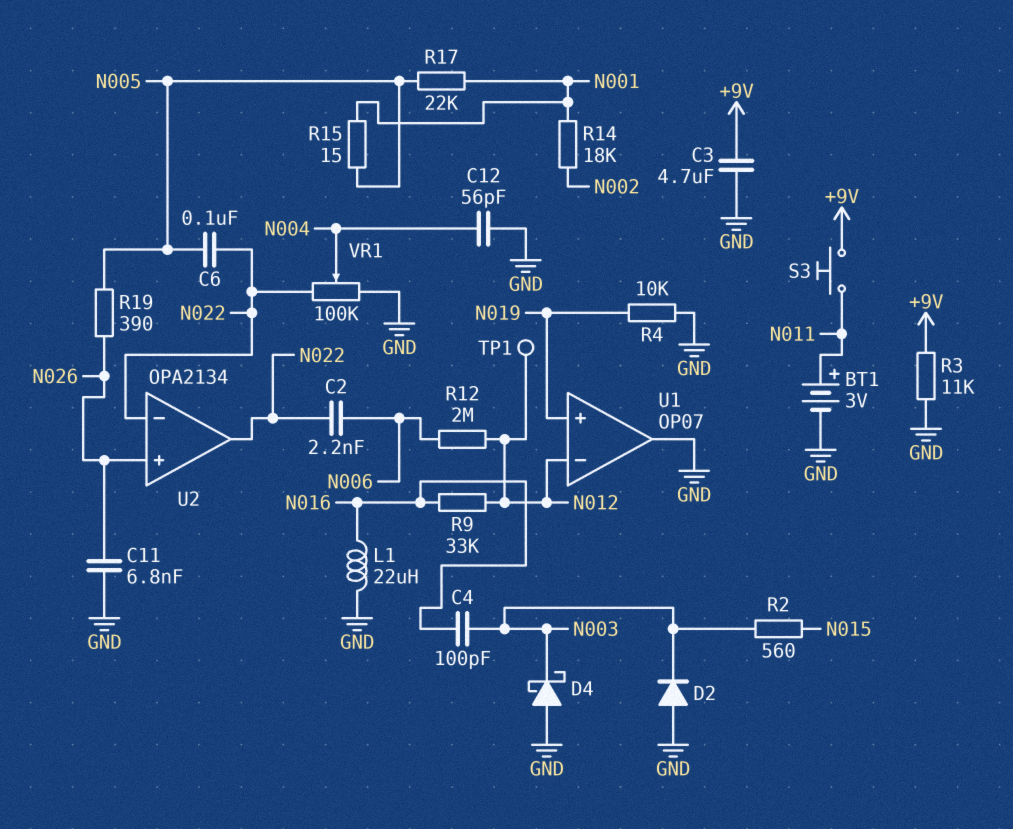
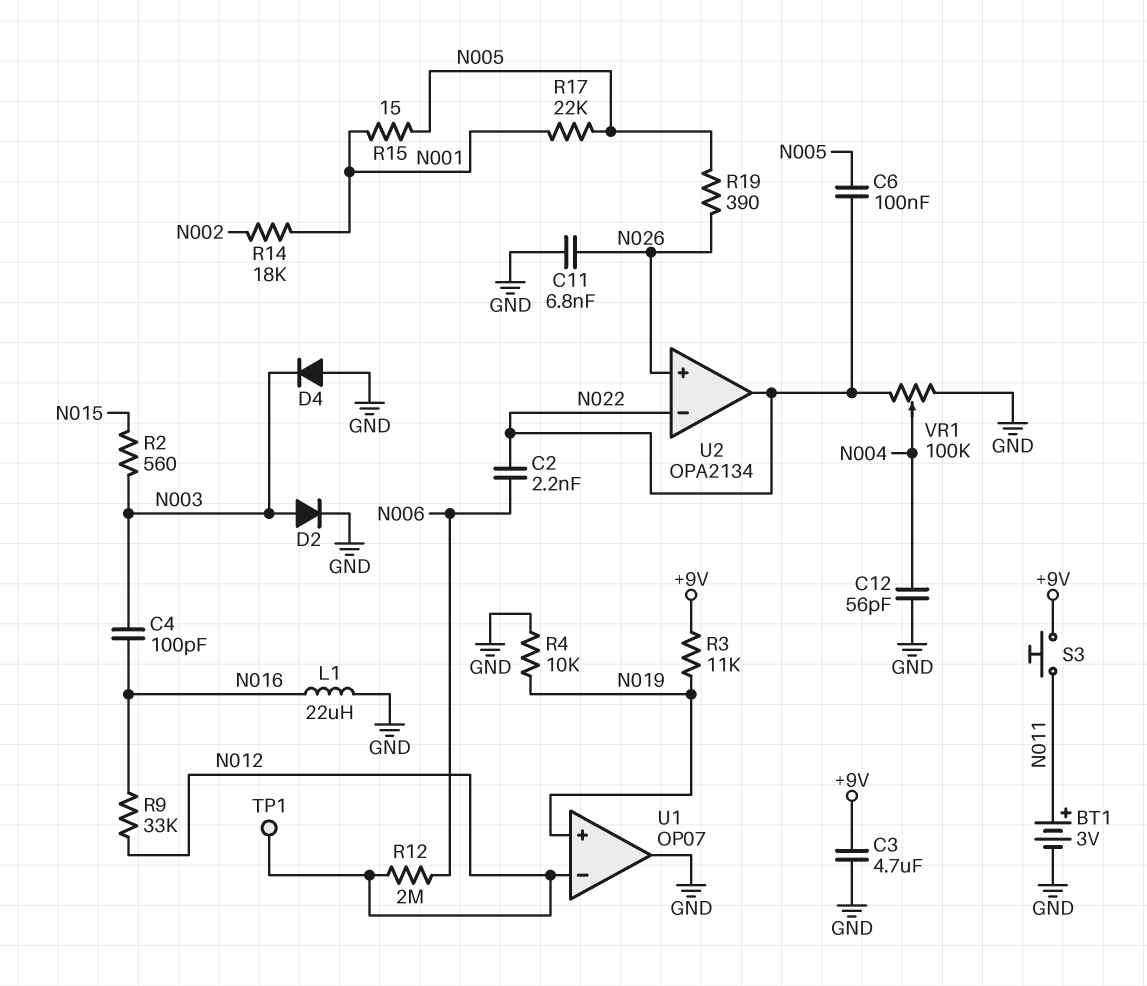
D2: diode (A GND, K N003) -> diode (A N003, K GND)
D4: schottky (A GND, K N003) -> diode (A GND, K N003)
R3: 11k (+9V, GND) -> 11k (+9V, N019)

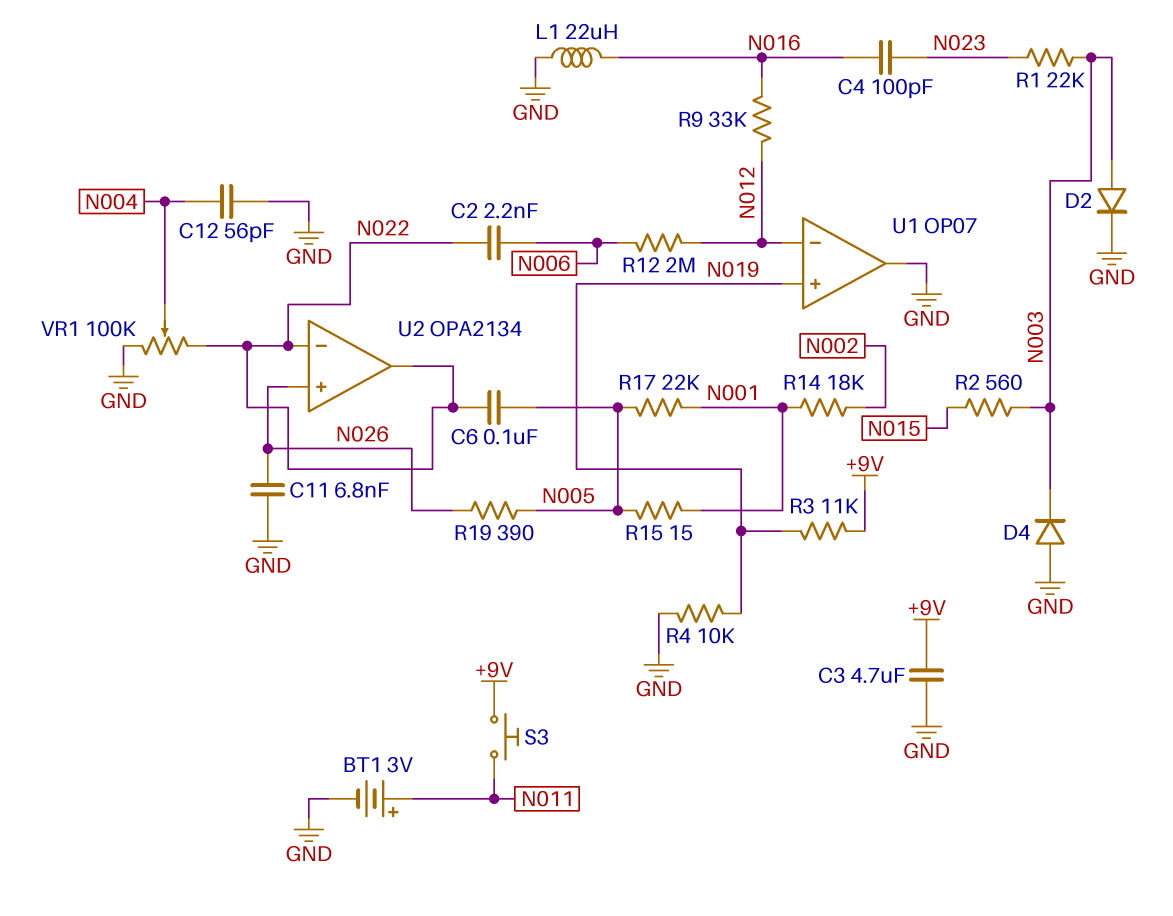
C4: 100pF (N003, N016) -> 100pF (N016, N023)
R1: none -> 22k (N003, N023)
TP1: test point (N012) -> none

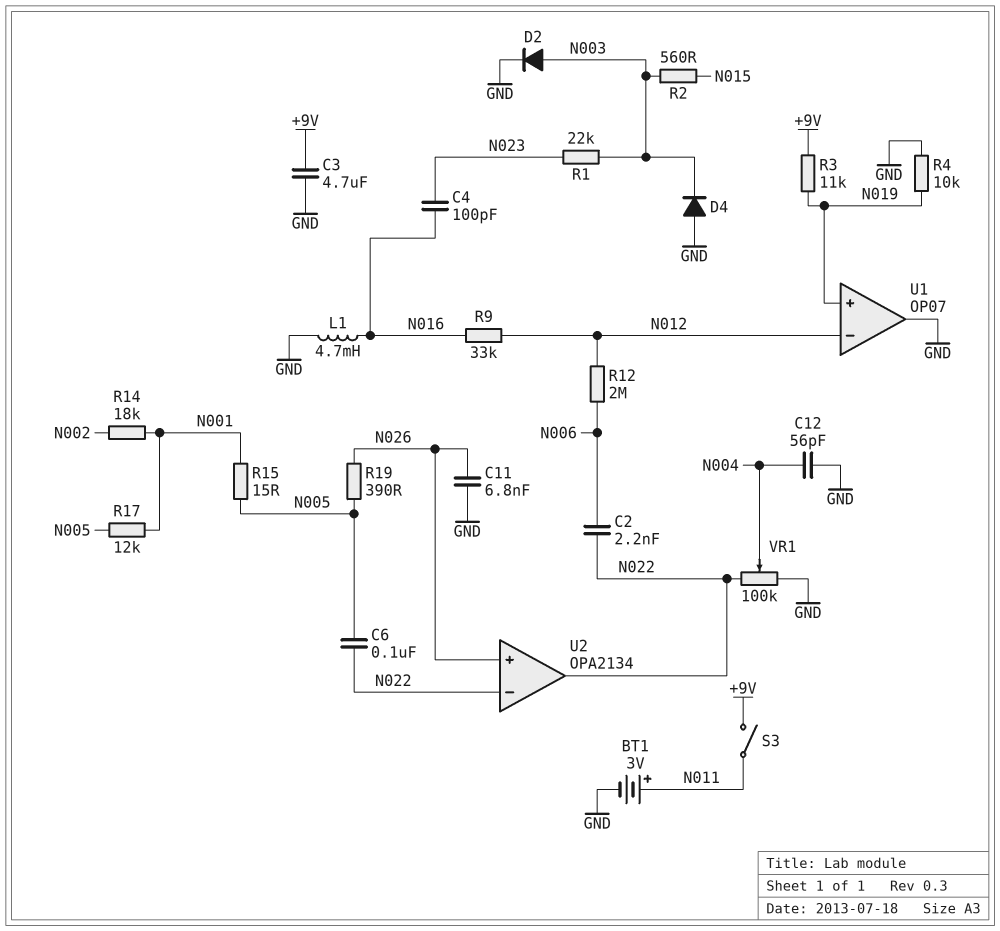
L1: 22uH (GND, N016) -> 4.7mH (GND, N016)
R17: 22k (N001, N005) -> 12k (N001, N005)
S3: button (+9V, N011) -> switch (+9V, N011)

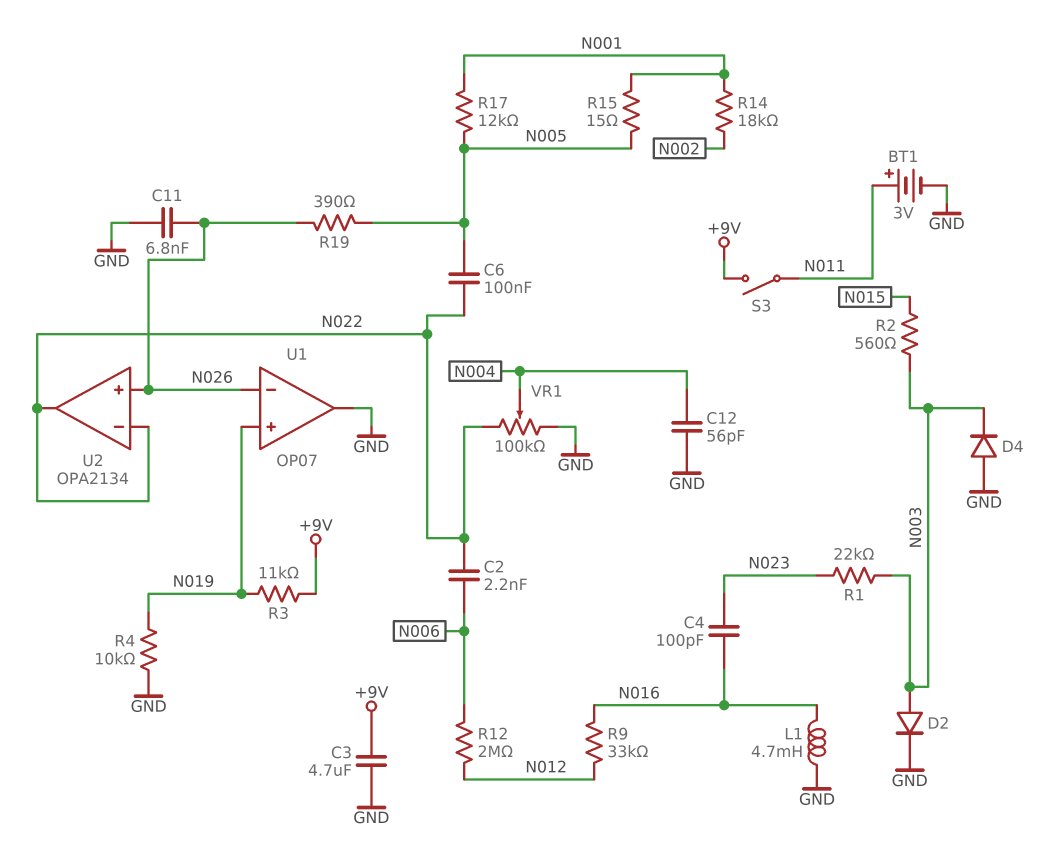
U1 pin in-: N012 -> N026

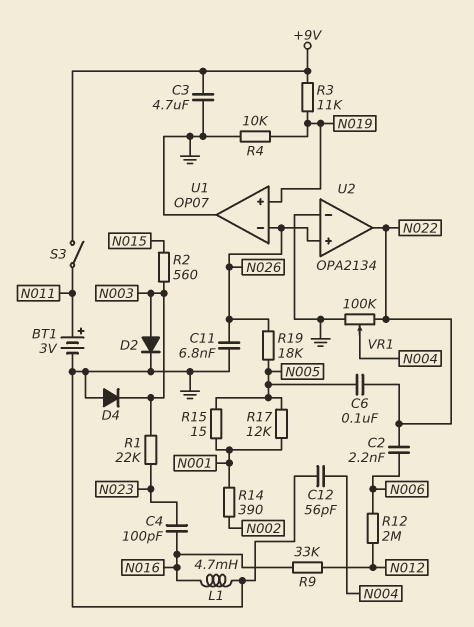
R14: 18k (N001, N002) -> 390 (N001, N002)
R19: 390 (N005, N026) -> 18k (N005, N026)
U2 pin in-: N022 -> GND

